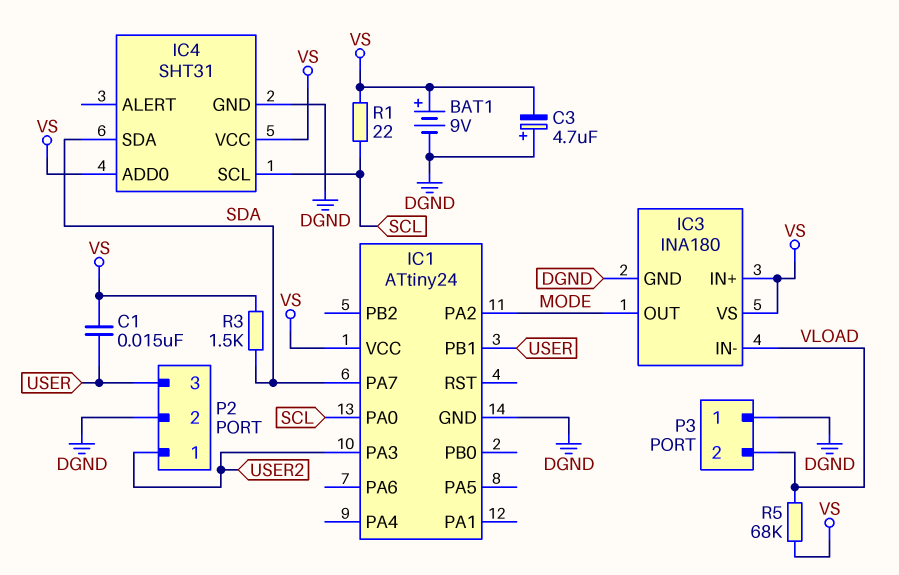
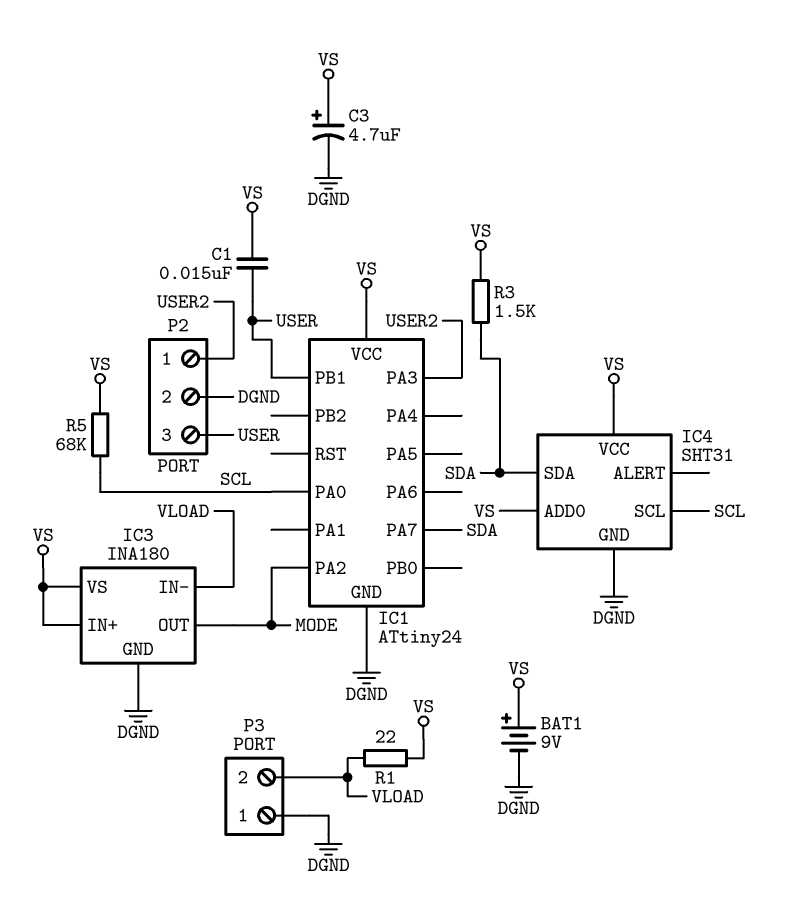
C3: 4.7uF (plus DGND, minus VS) -> 4.7uF (plus VS, minus DGND)
R1: 22 (SCL, VS) -> 22 (VLOAD, VS)
R5: 68k (VLOAD, VS) -> 68k (SCL, VS)

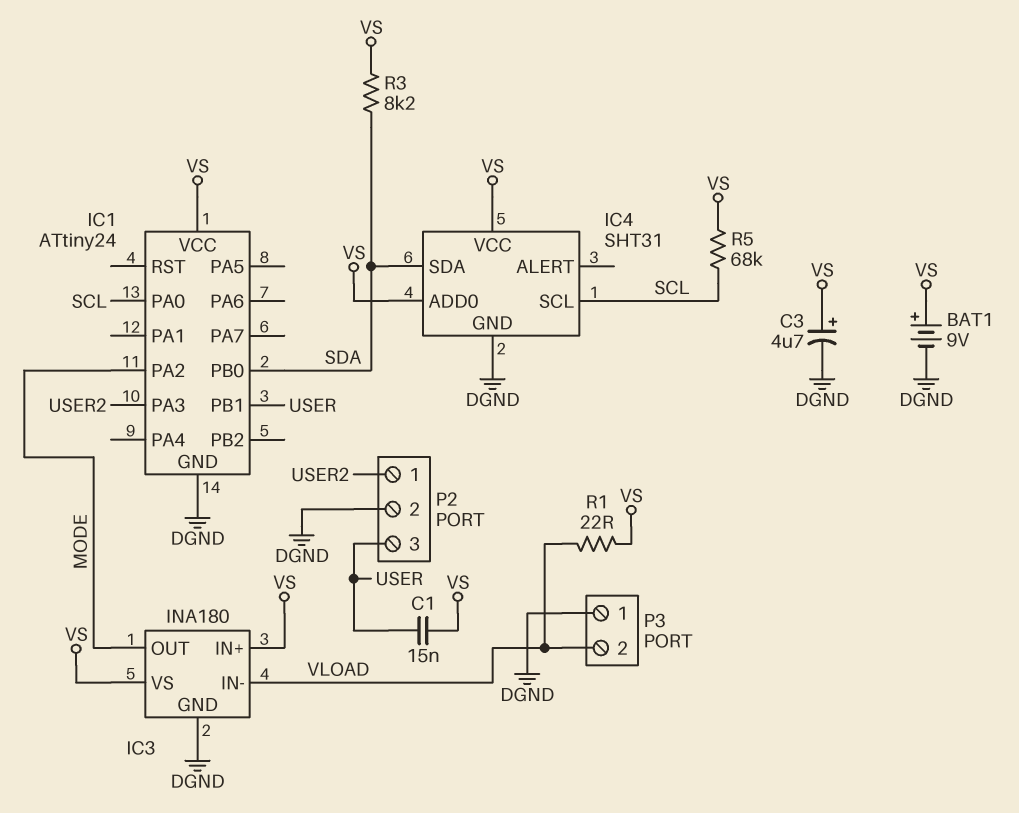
IC1 pin PA7: SDA -> none
IC1 pin PB0: none -> SDA
R3: 1.5k (SDA, VS) -> 8.2k (SDA, VS)

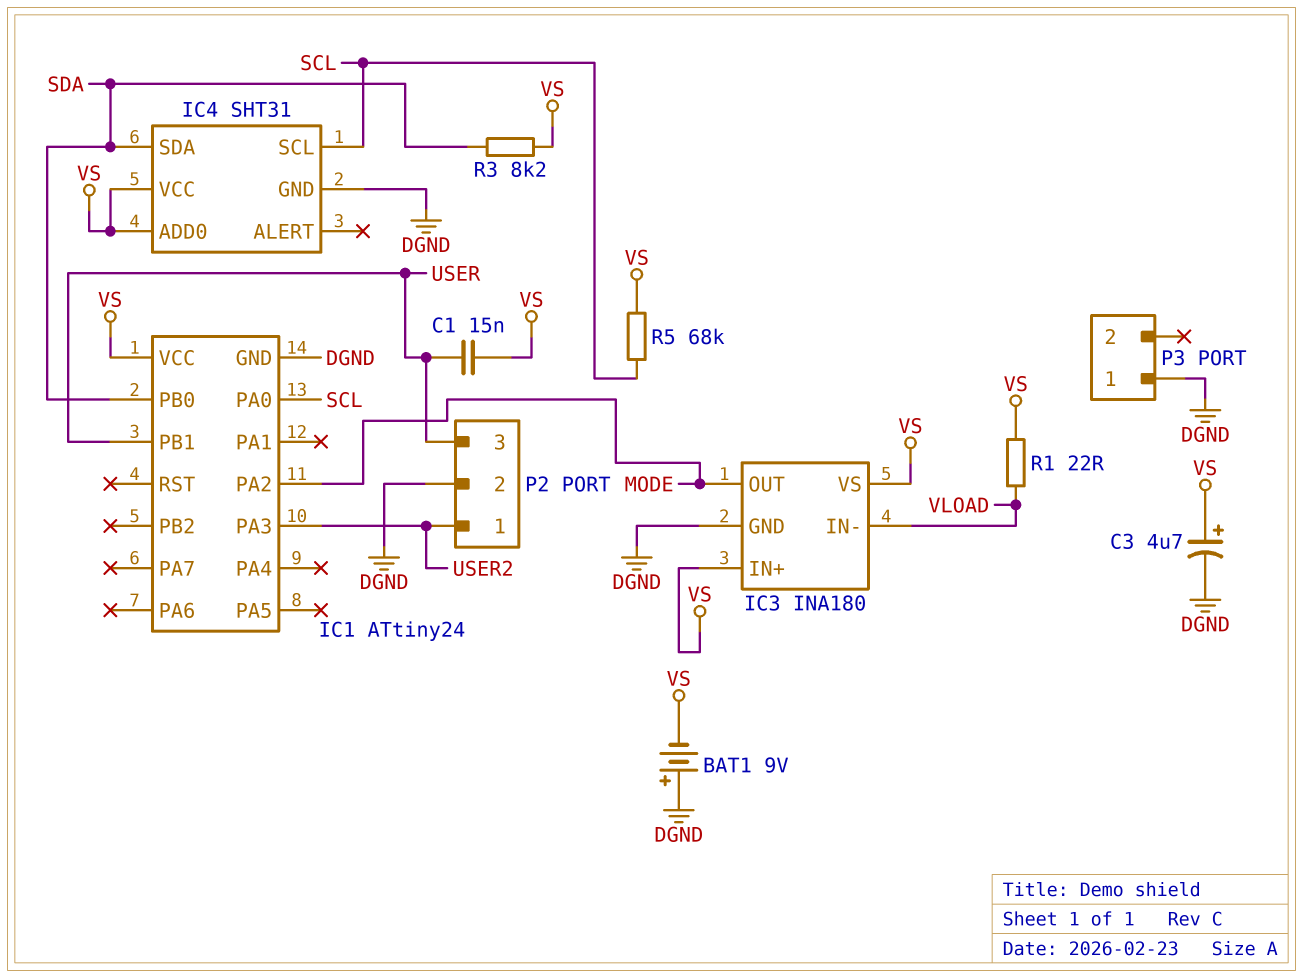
BAT1: 9V (plus VS, minus DGND) -> 9V (plus DGND, minus VS)
P3 pin 2: VLOAD -> none

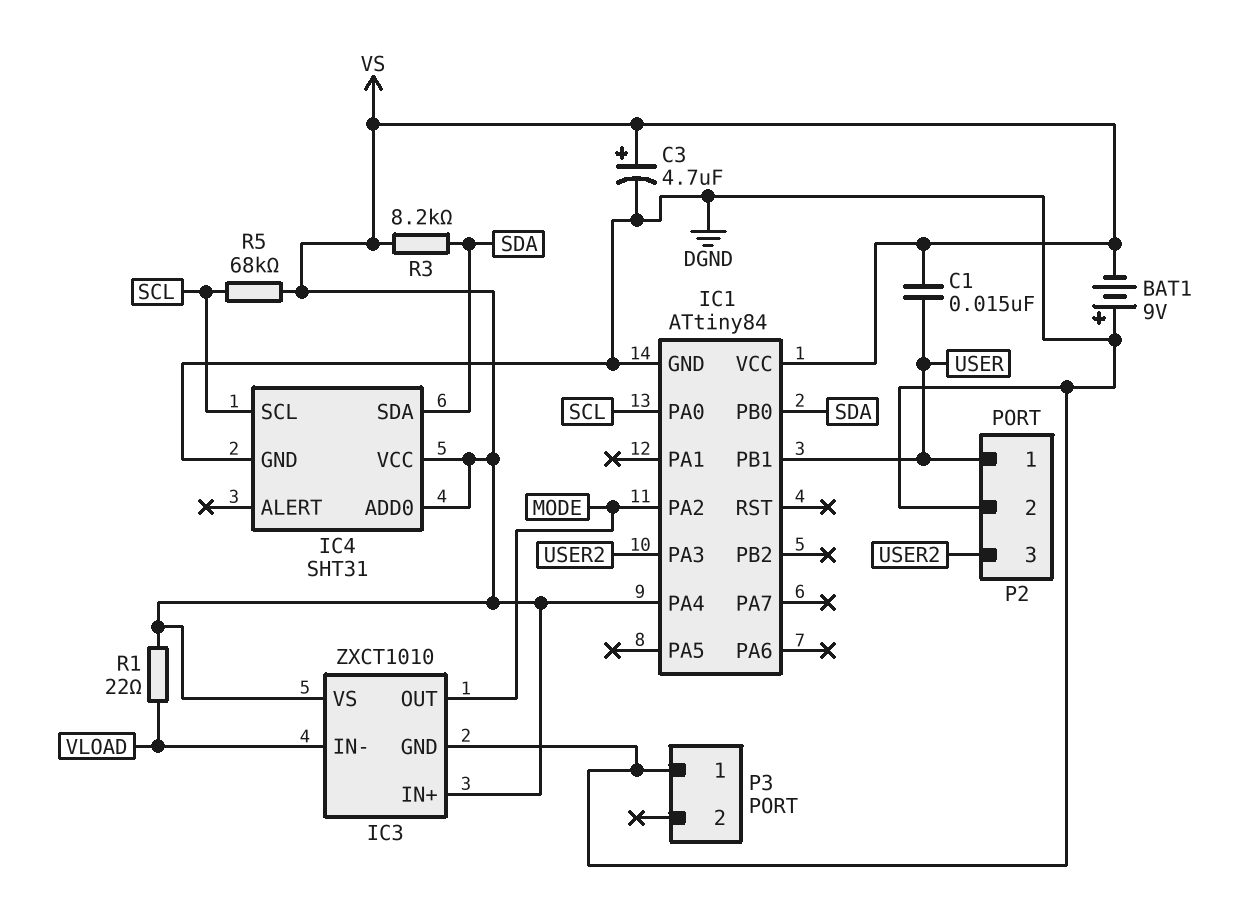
IC1: ATtiny24 -> ATtiny84
IC1 pin PA4: none -> VS
IC3: INA180 -> ZXCT1010
P2 pin 1: USER2 -> USER
P2 pin 3: USER -> USER2

